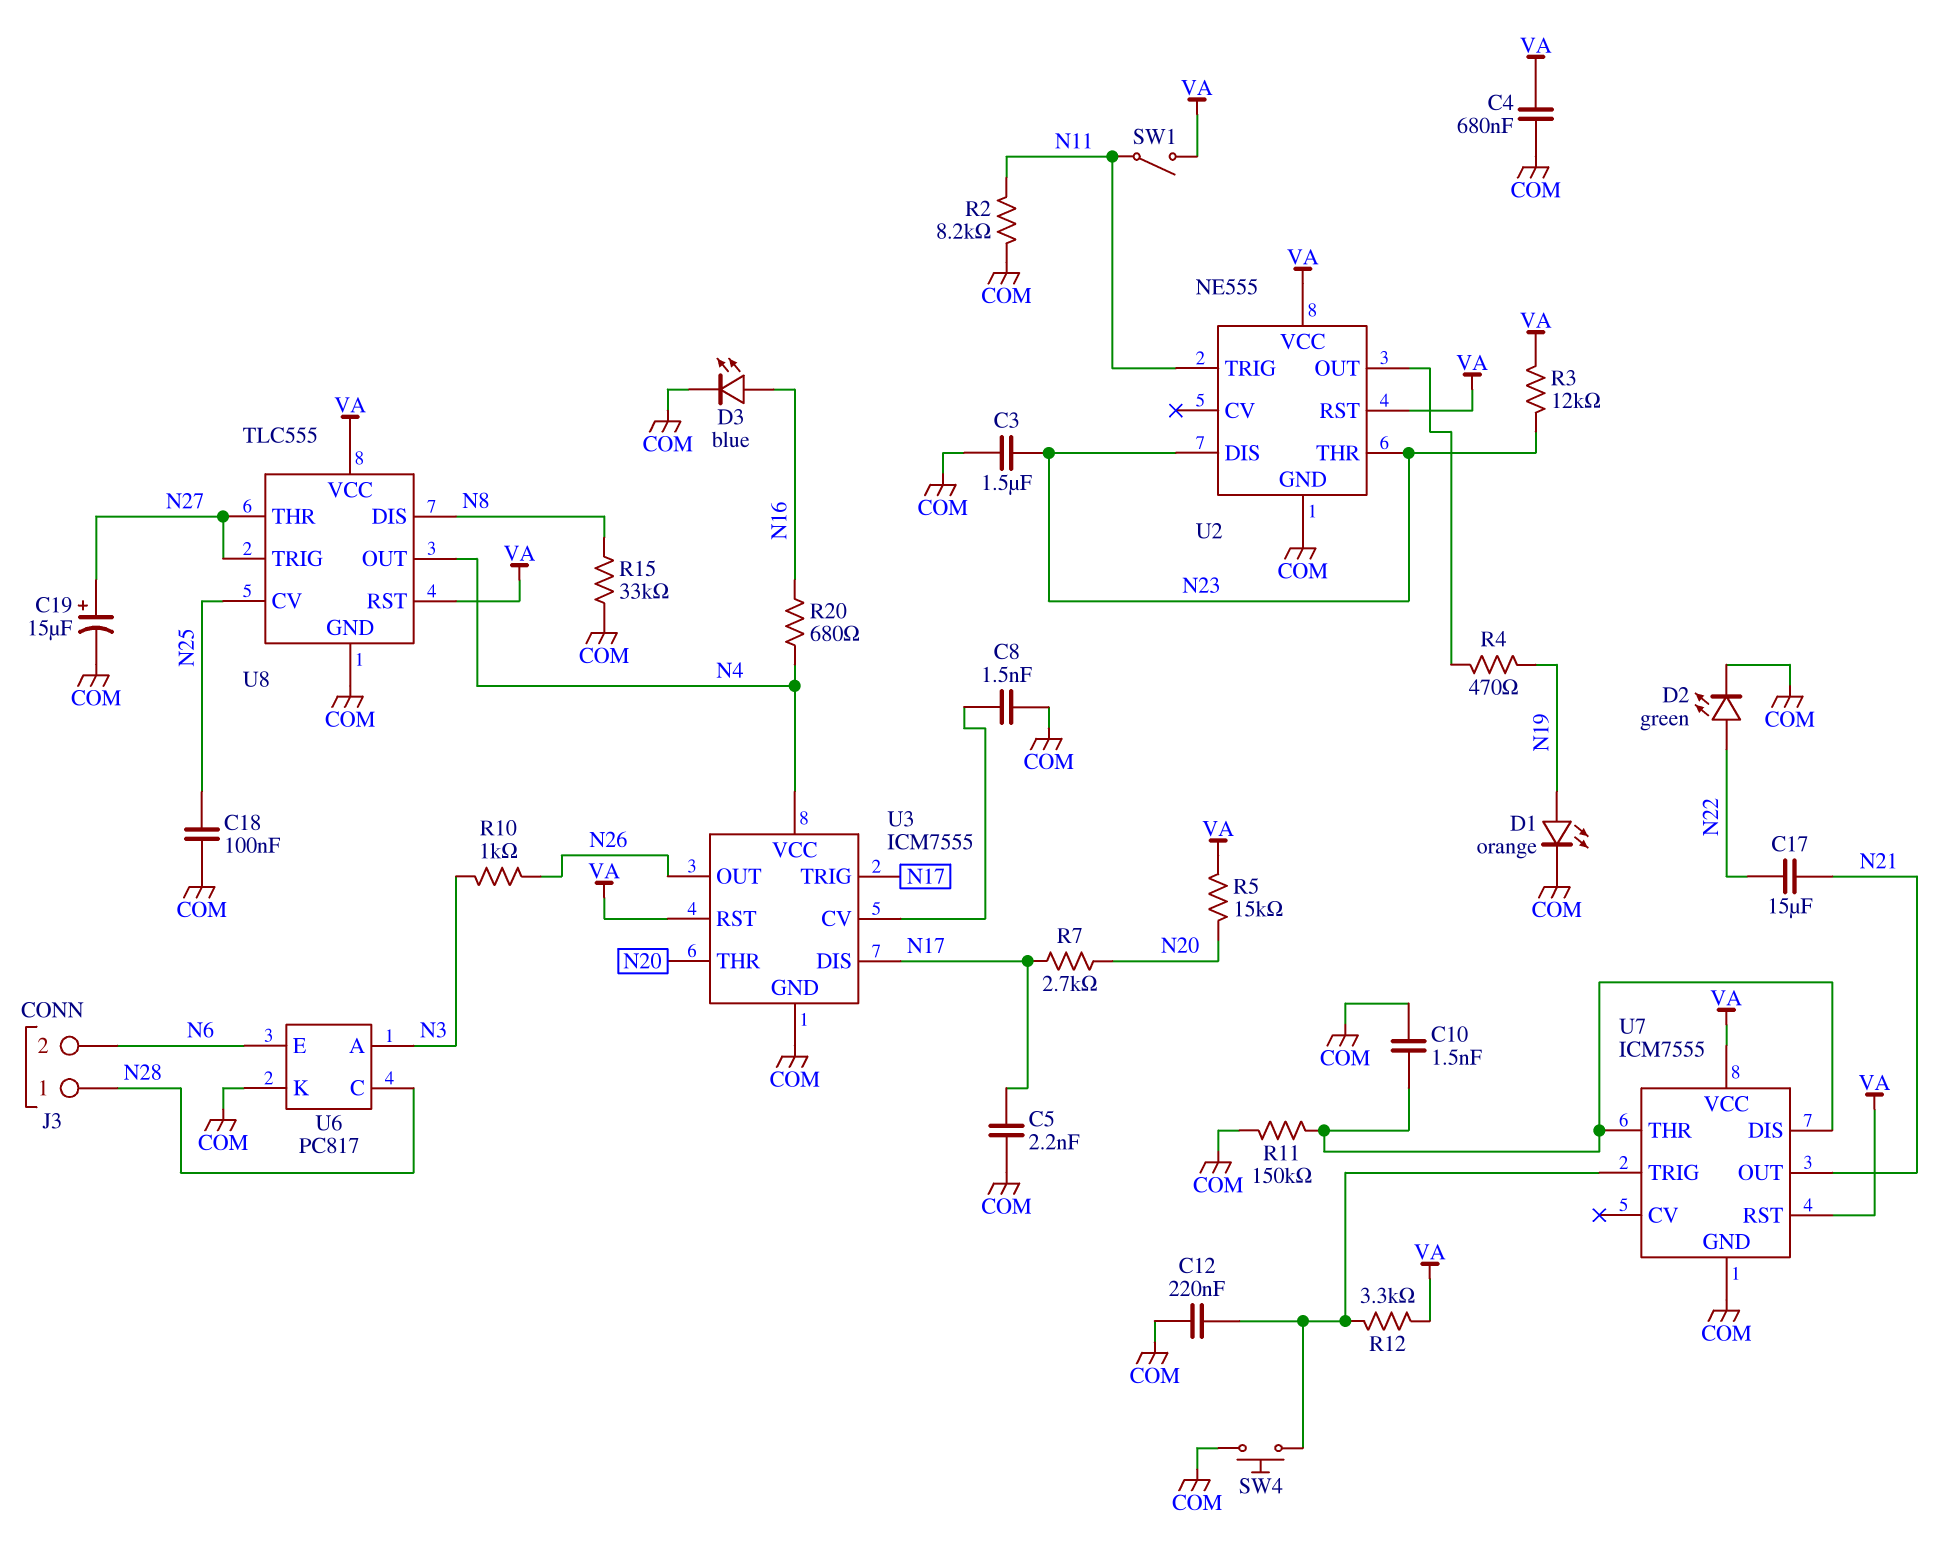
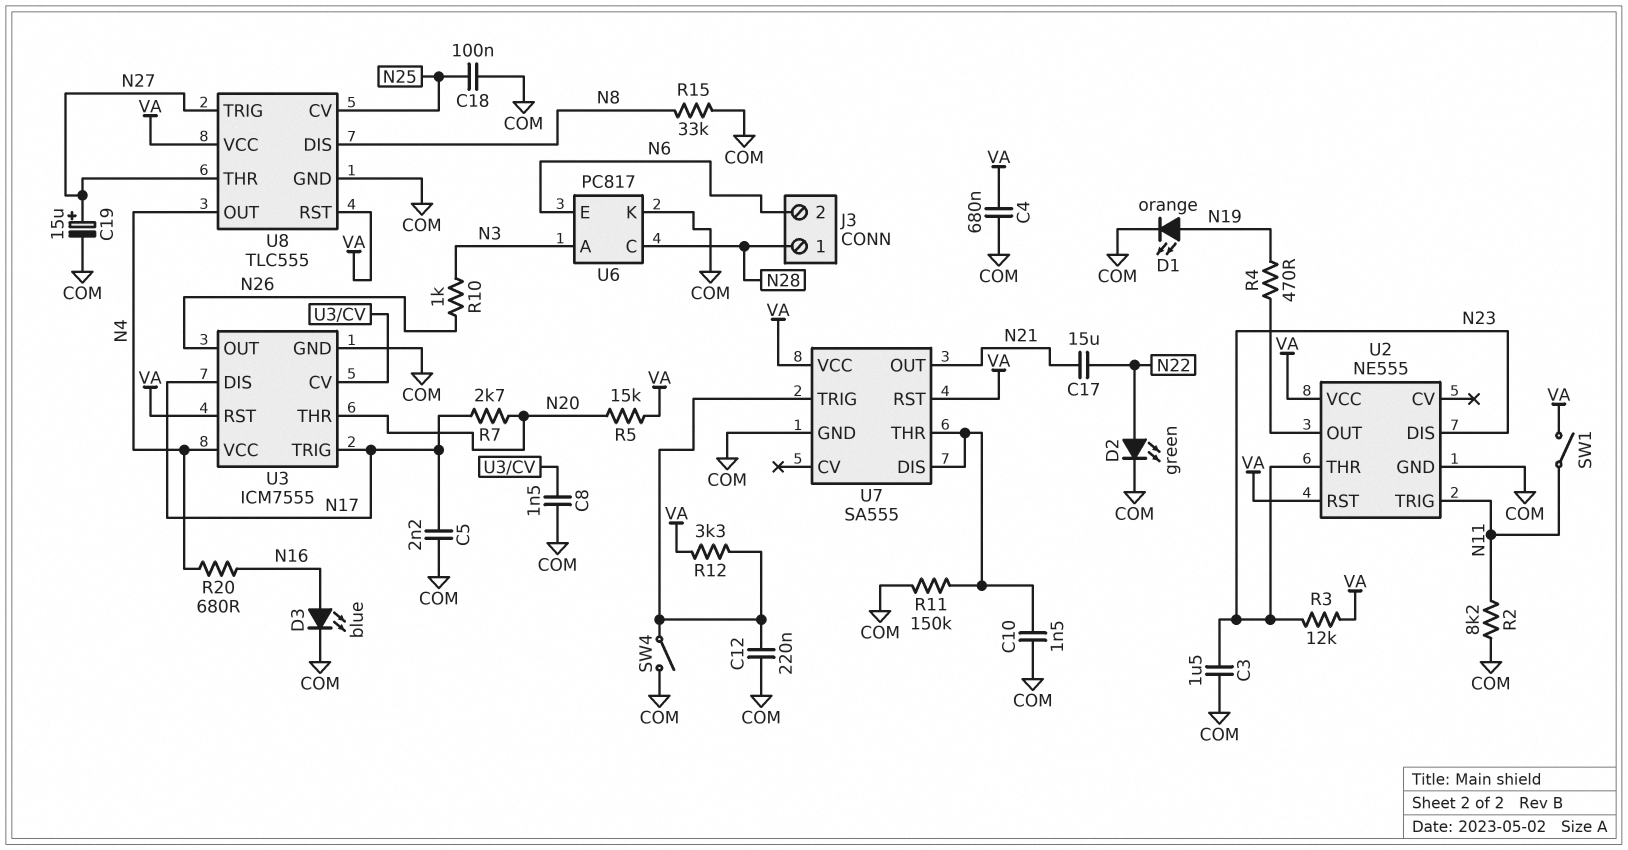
SW4: button (COM, U7/TRIG) -> switch (COM, U7/TRIG)
U7: ICM7555 -> SA555

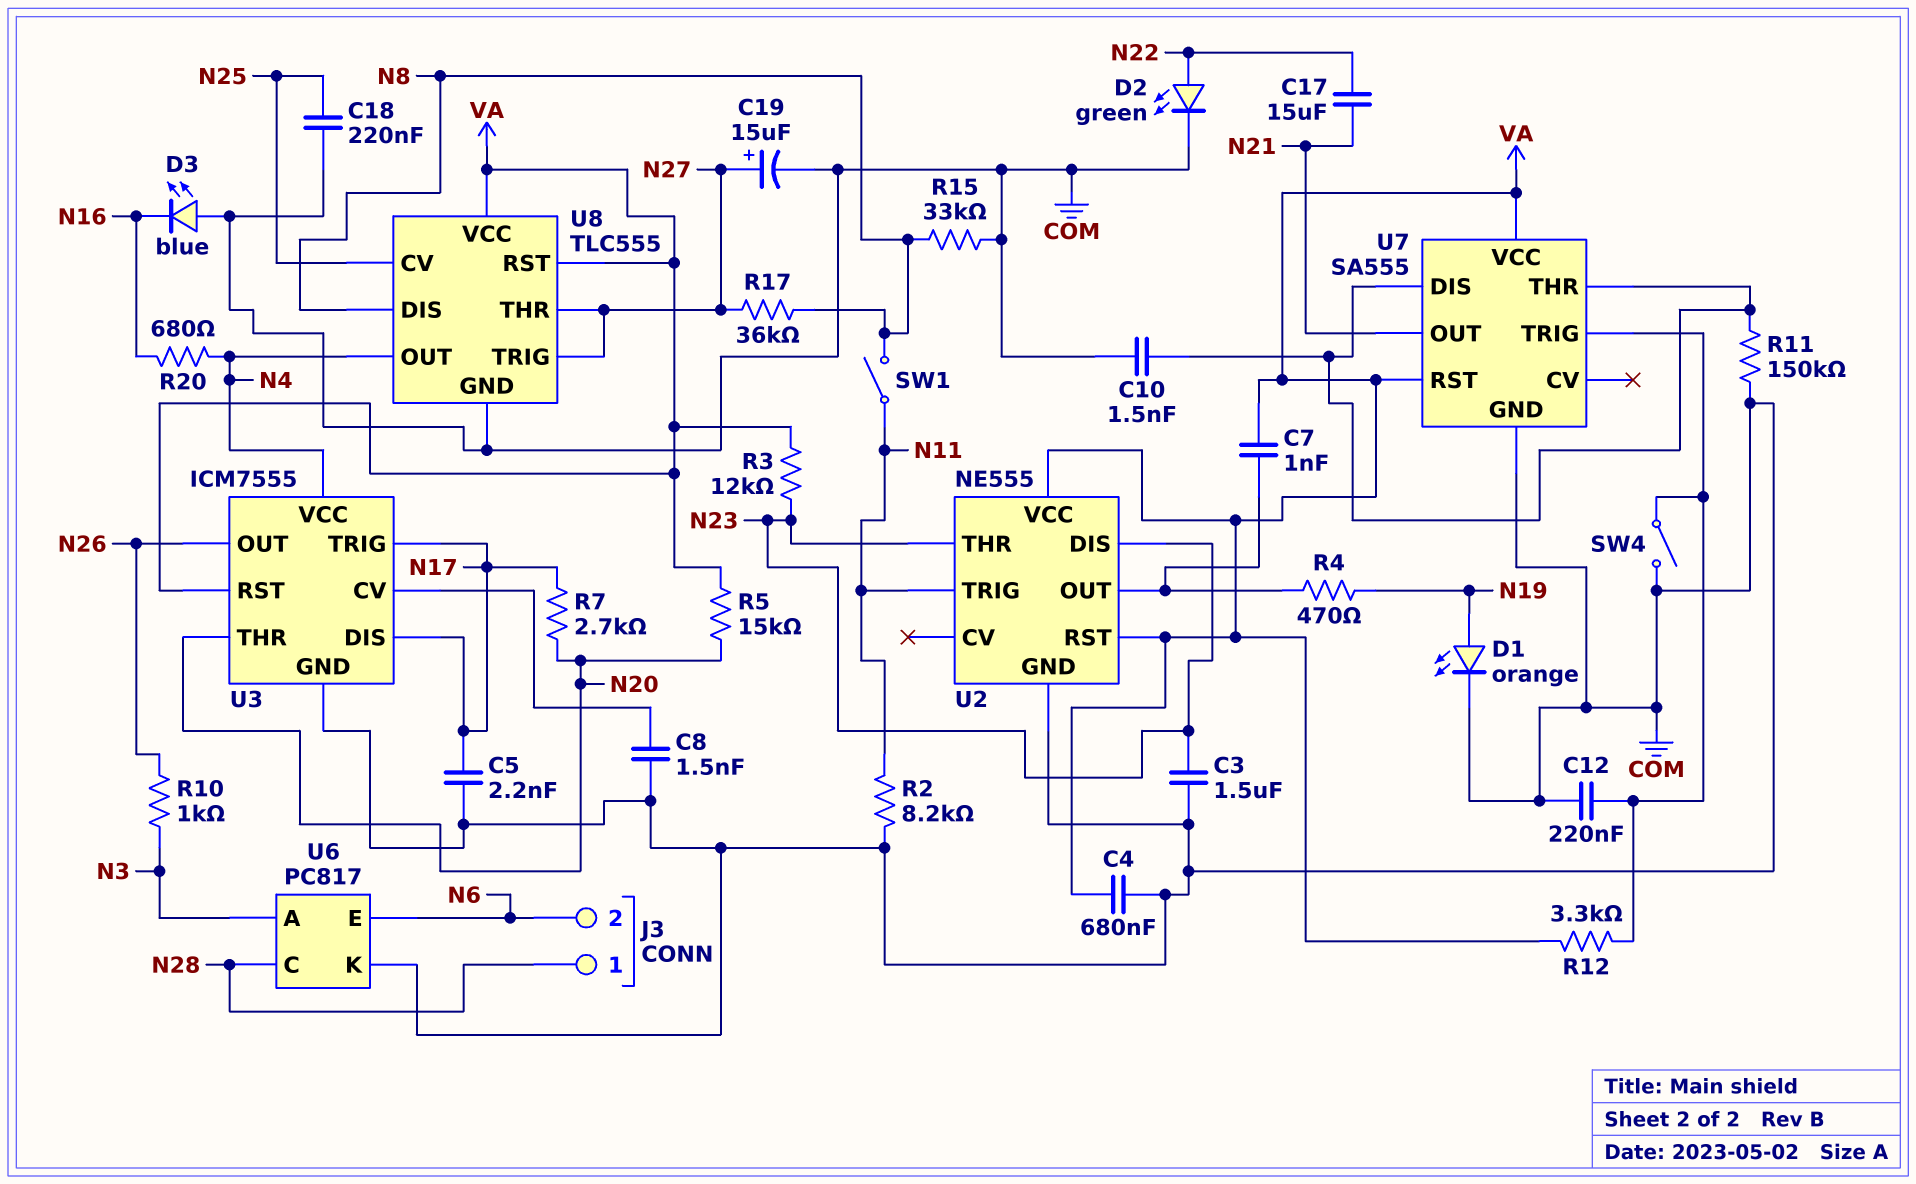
C7: none -> 1nF (U2/OUT, VA)
C18: 100nF (COM, N25) -> 220nF (COM, N25)
D3: LED blue (A N16, K COM) -> LED blue (A COM, K N16)
R17: none -> 36k (N8, N27)
SW1: switch (N11, VA) -> switch (N8, N11)

